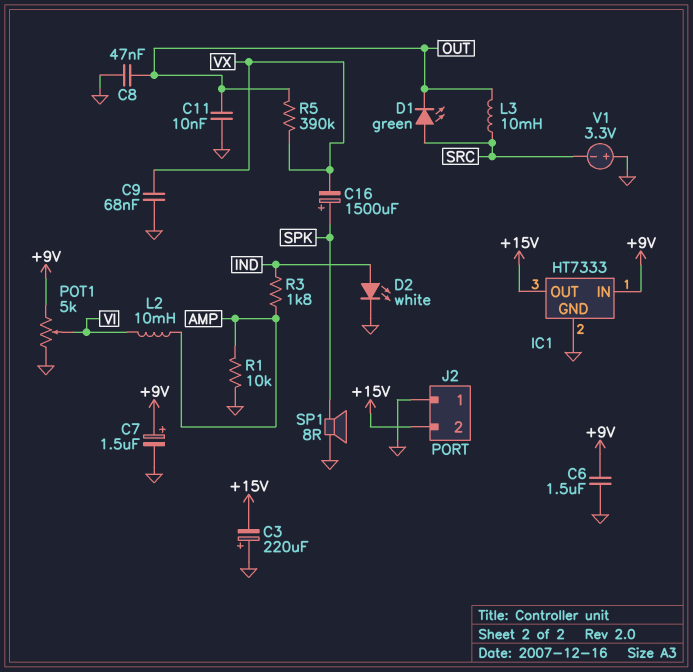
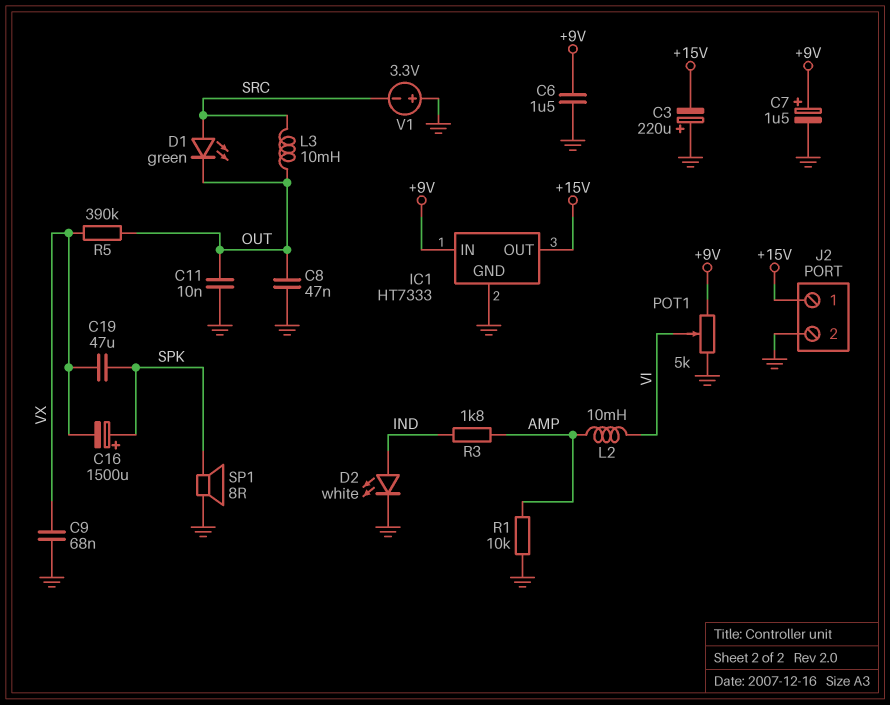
C19: none -> 47uF (SPK, VX)
J2 pin 1: GND -> +15V
J2 pin 2: +15V -> GND

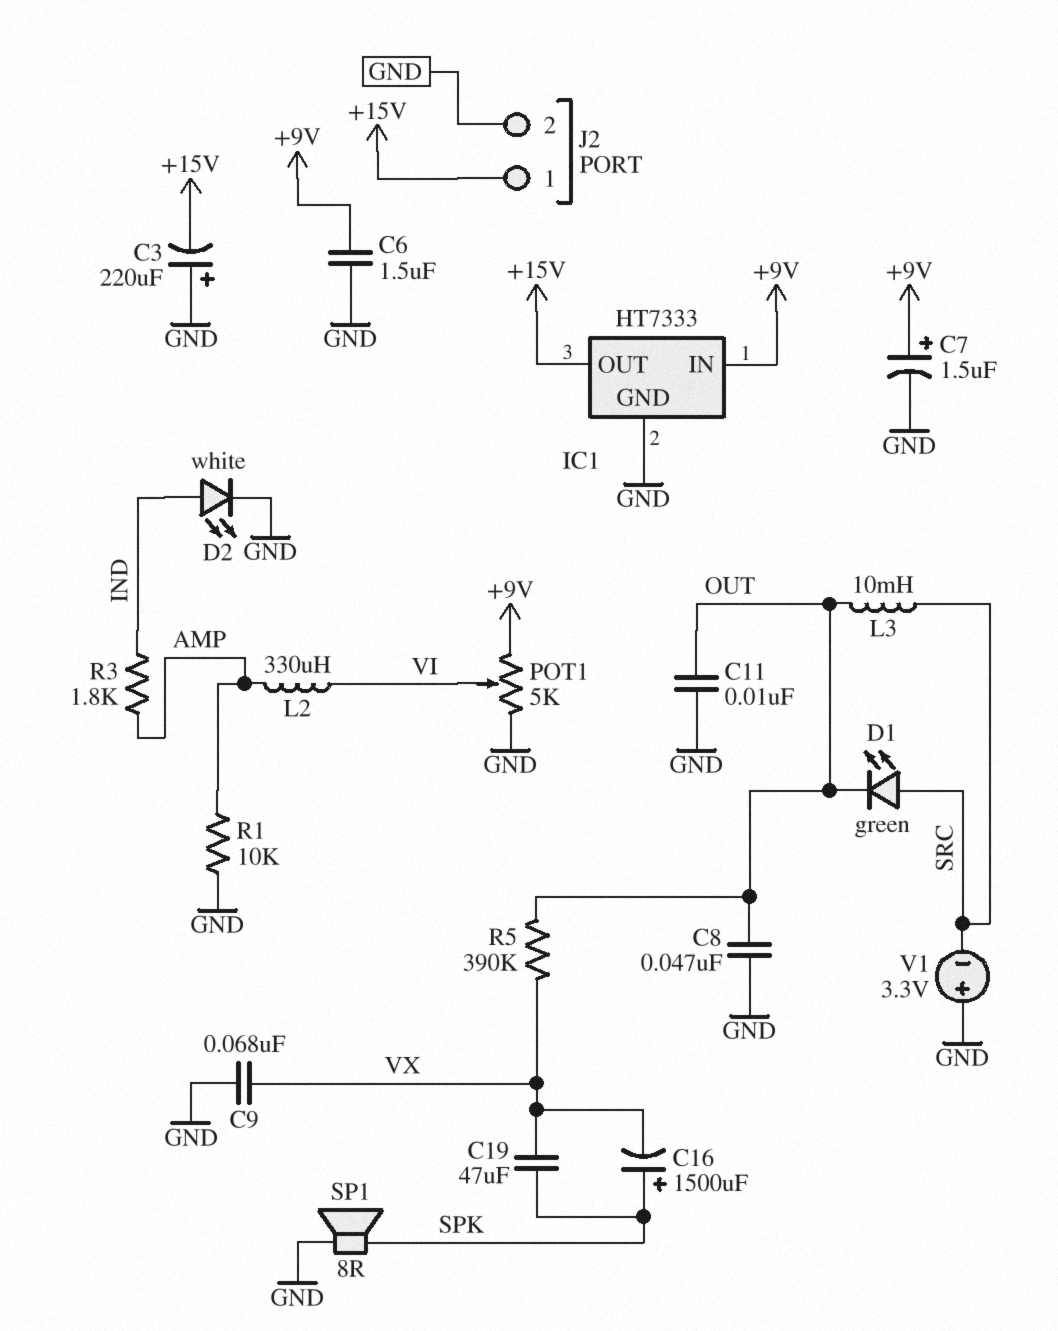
L2: 10mH (AMP, VI) -> 330uH (AMP, VI)

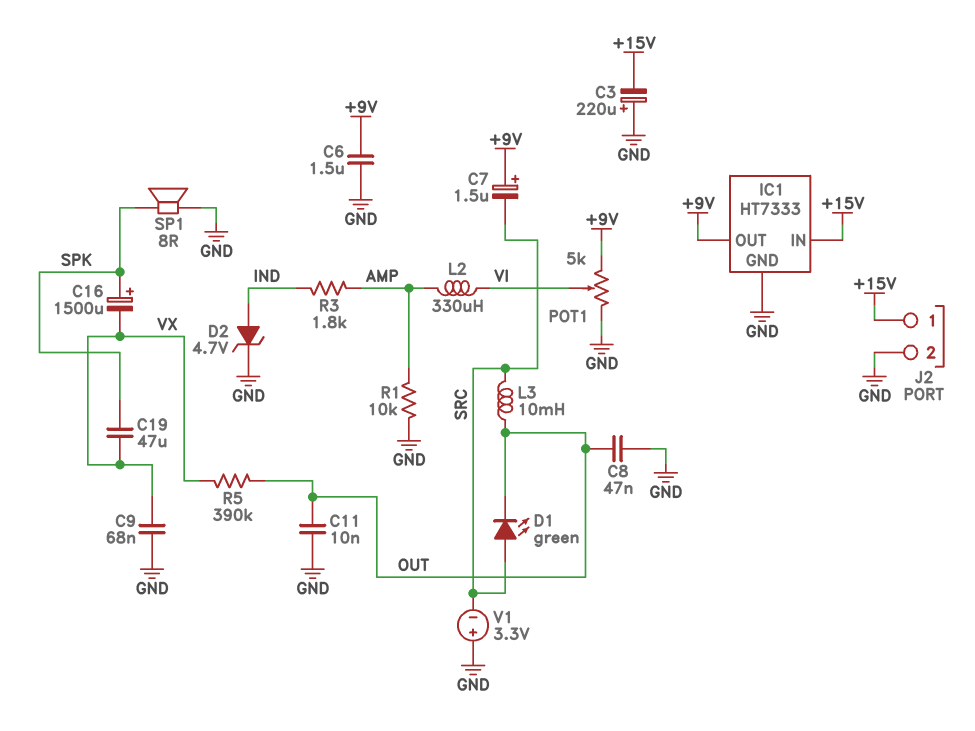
C7: 1.5uF (plus +9V, minus GND) -> 1.5uF (plus +9V, minus SRC)
D2: LED white (A IND, K GND) -> zener 4.7V (A IND, K GND)
IC1 pin IN: +9V -> +15V
IC1 pin OUT: +15V -> +9V

